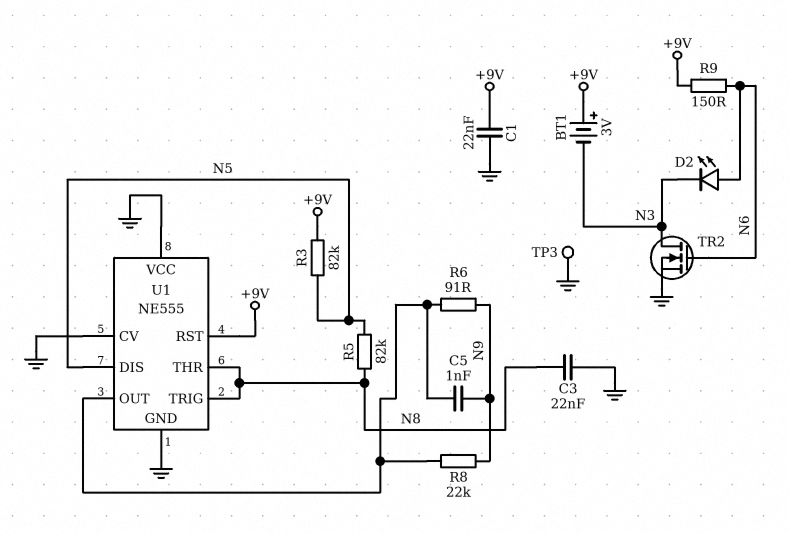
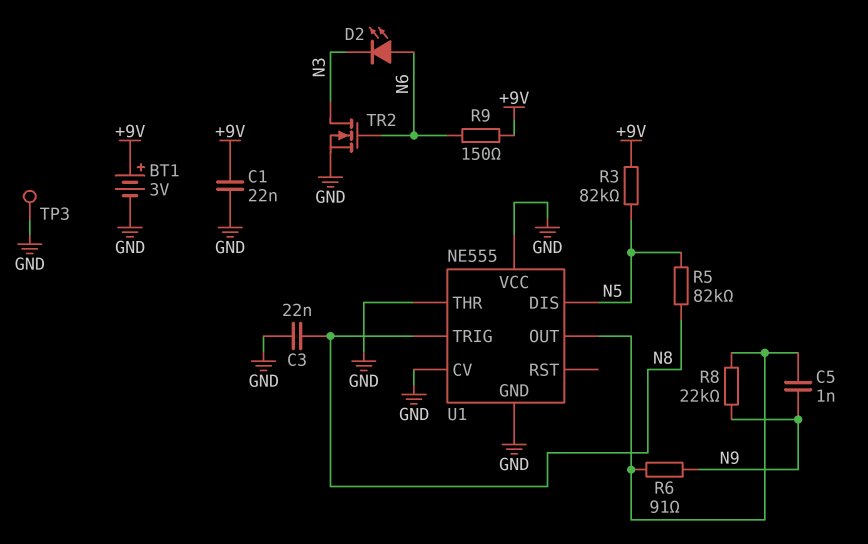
BT1: 3V (plus +9V, minus N3) -> 3V (plus +9V, minus GND)
U1 pin RST: +9V -> none
U1 pin THR: N8 -> GND

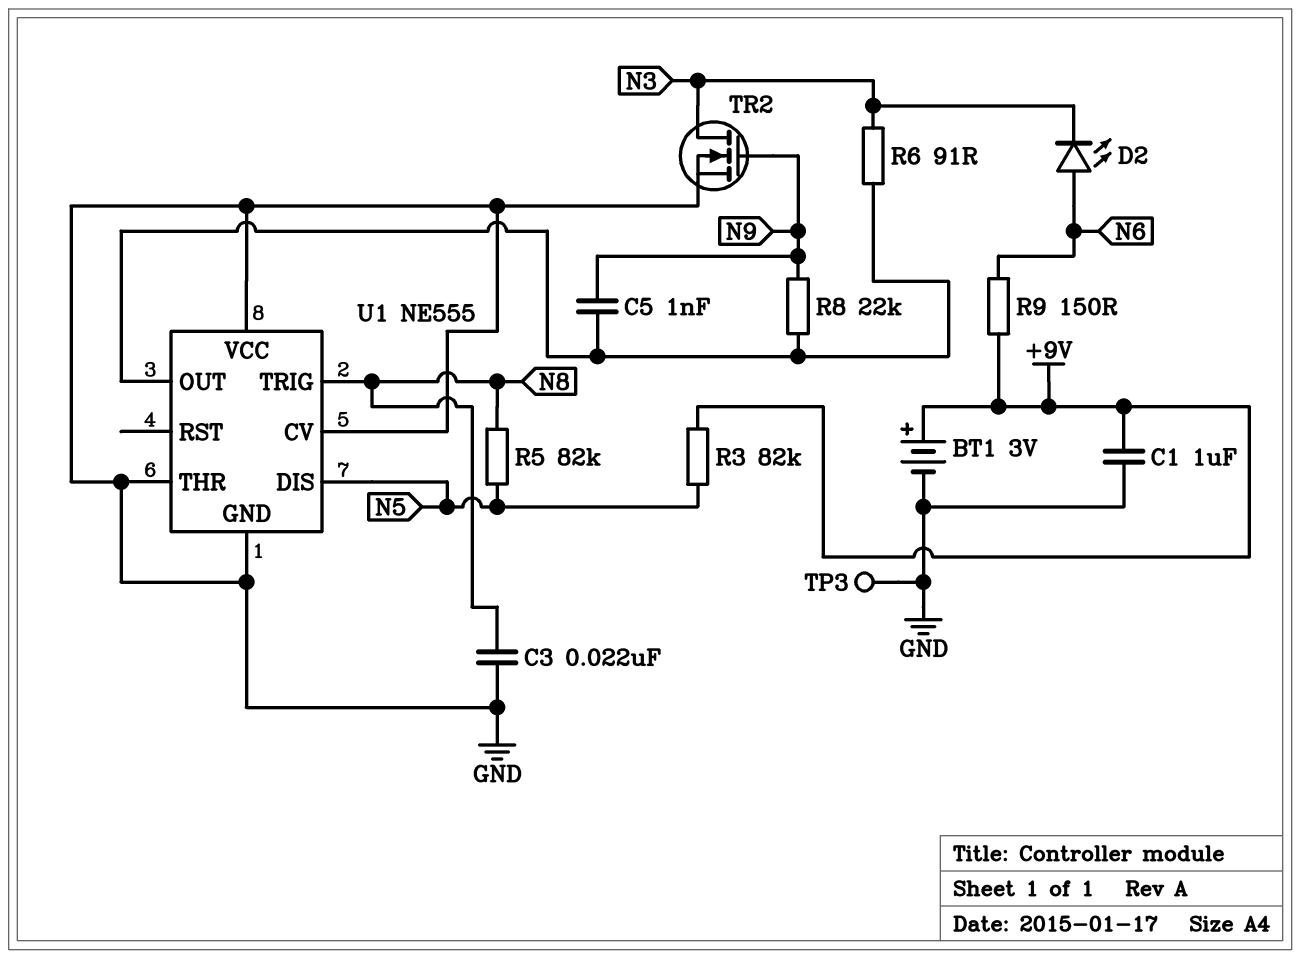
C1: 22nF (+9V, GND) -> 1uF (+9V, GND)
R6: 91 (N9, U1/OUT) -> 91 (N3, U1/OUT)
TR2: NMOS (G N6, D N3, S GND) -> NMOS (G N9, D N3, S GND)

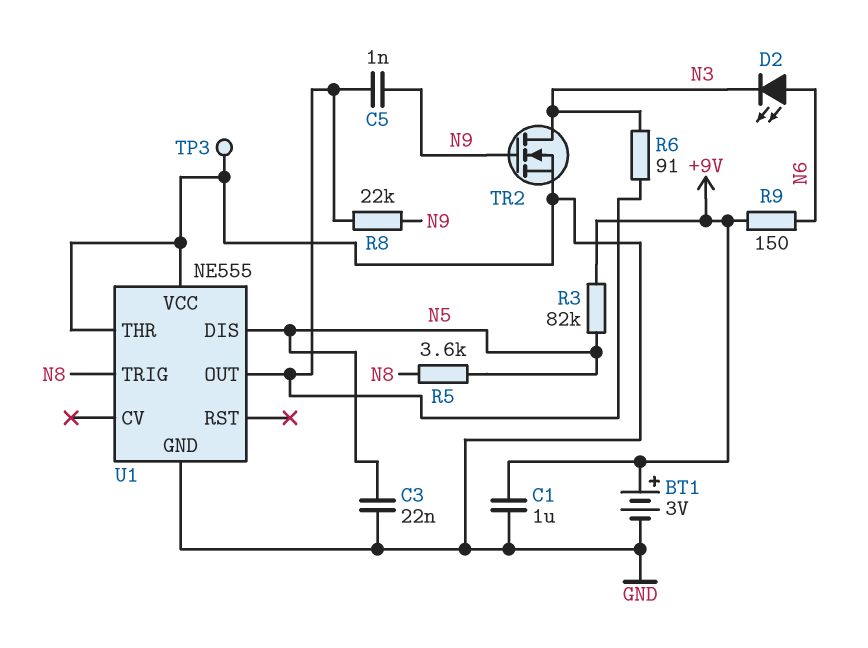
C3: 22nF (GND, N8) -> 22nF (GND, N5)
R5: 82k (N5, N8) -> 3.6k (N5, N8)
U1 pin CV: GND -> none

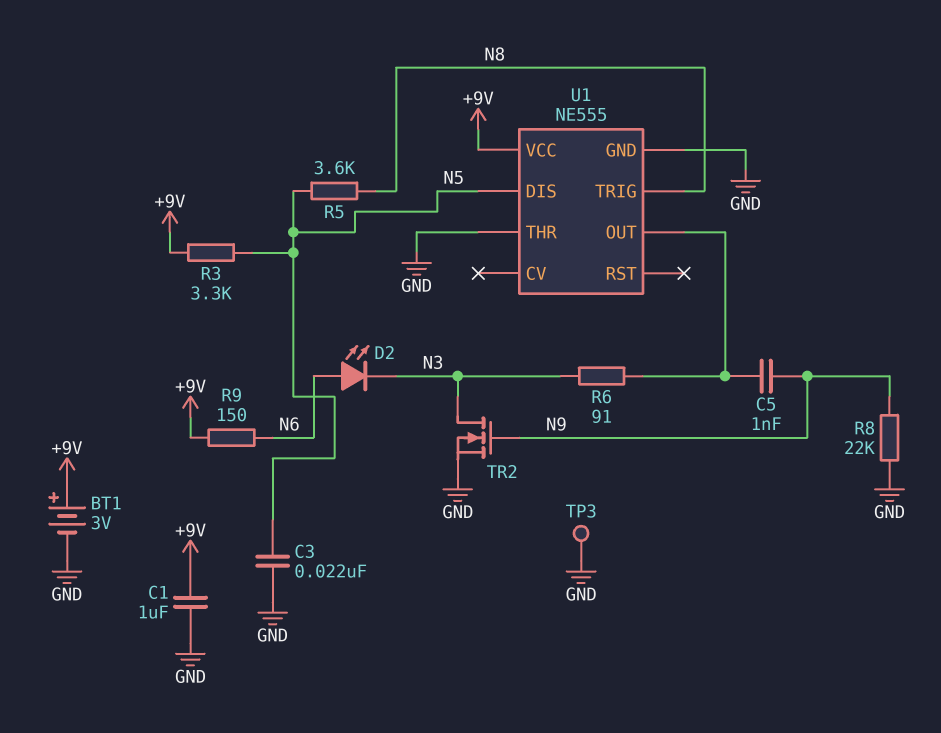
R3: 82k (+9V, N5) -> 3.3k (+9V, N5)
R8: 22k (N9, U1/OUT) -> 22k (GND, N9)
U1 pin VCC: GND -> +9V

